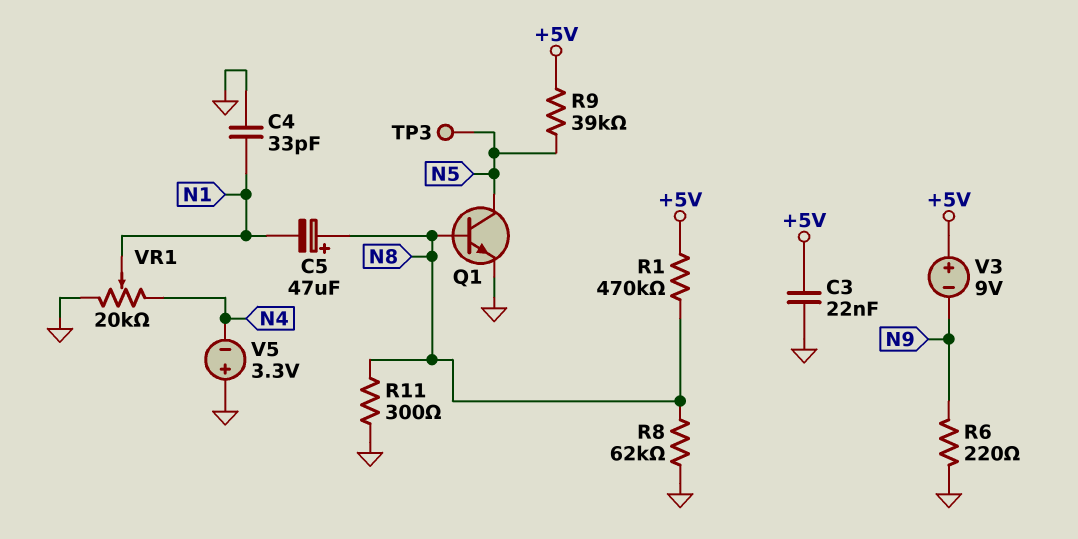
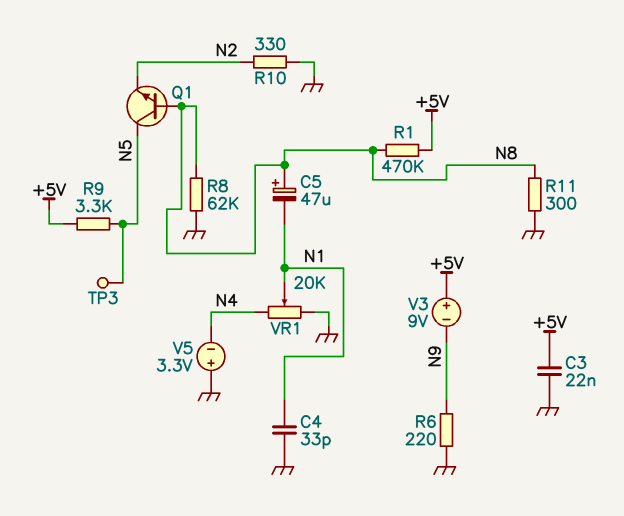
Q1: NPN (B N8, C N5, E GND) -> NPN (B N8, C N5, E N2)
R9: 39k (+5V, N5) -> 3.3k (+5V, N5)
R10: none -> 330 (GND, N2)

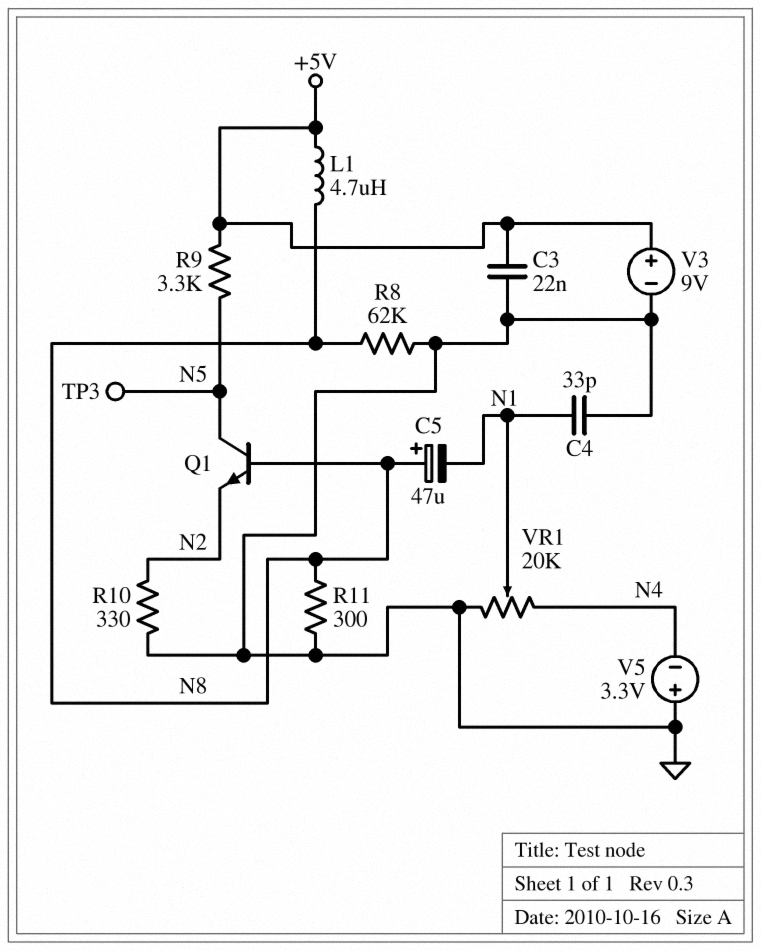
L1: none -> 4.7uH (+5V, N8)
R1: 470k (+5V, N8) -> none
R6: 220 (GND, N9) -> none
V3: 9V (plus +5V, minus N9) -> 9V (plus +5V, minus GND)

